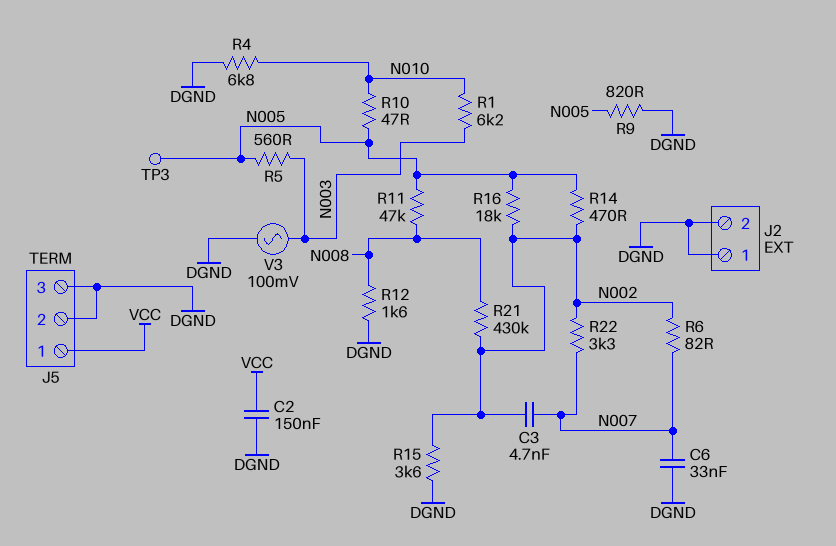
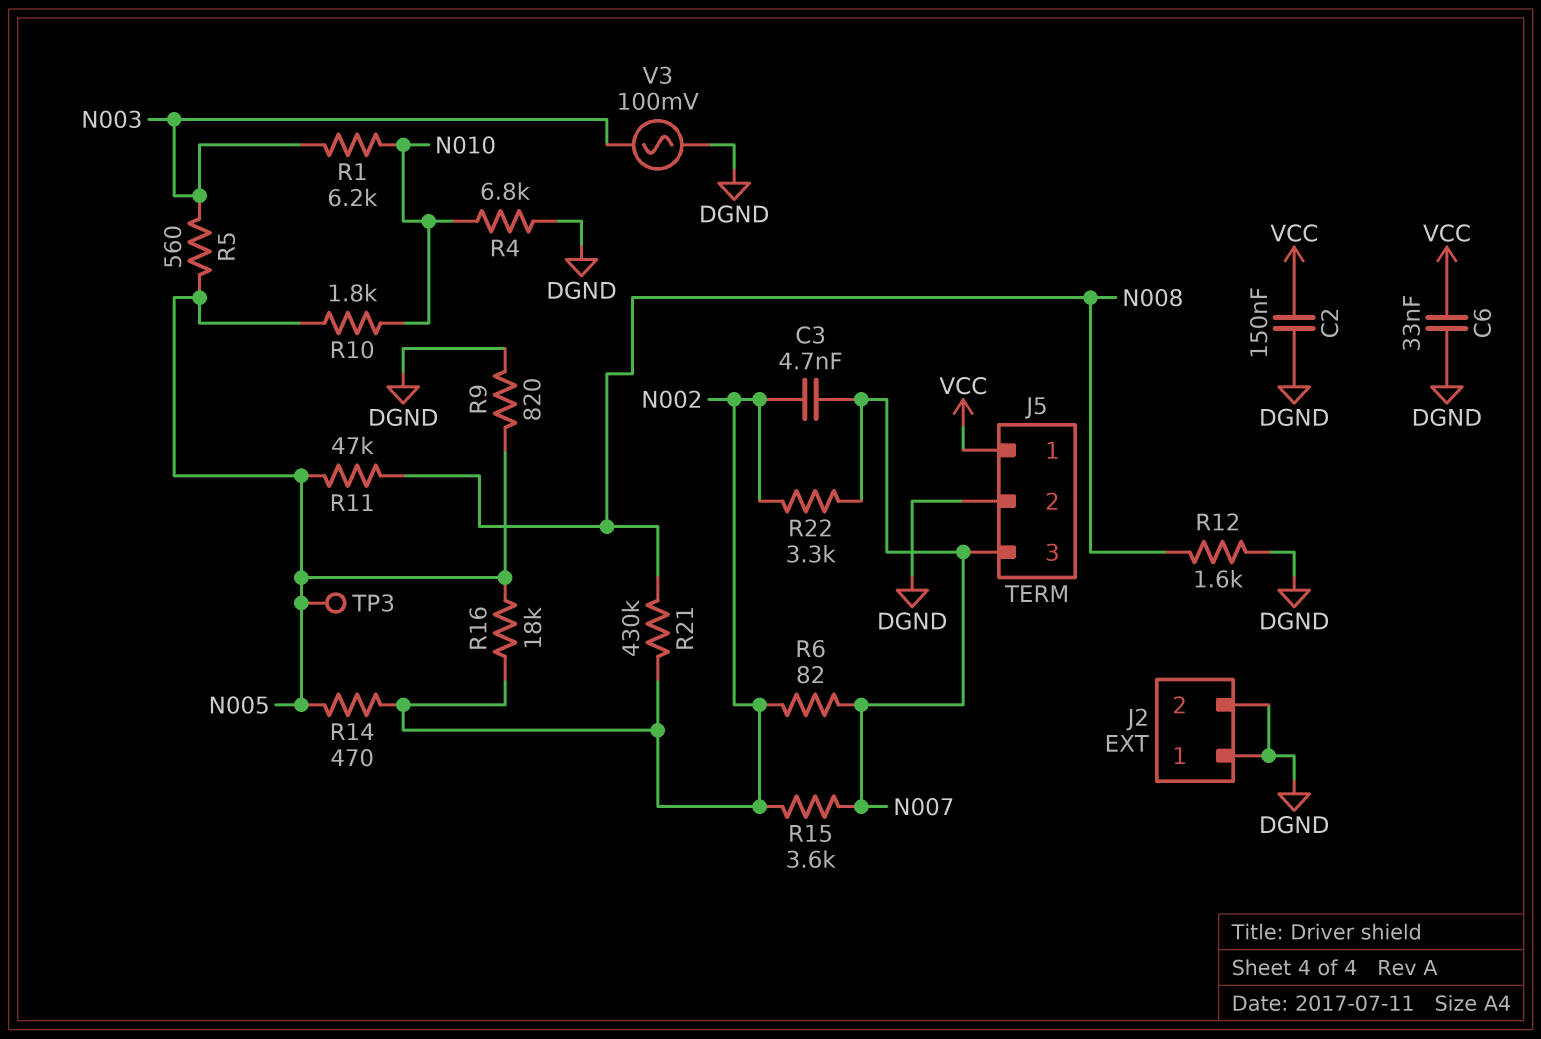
C6: 33nF (DGND, N007) -> 33nF (DGND, VCC)
J5 pin 3: DGND -> N007
R10: 47 (N005, N010) -> 1.8k (N005, N010)
R15: 3.6k (DGND, N002) -> 3.6k (N002, N007)

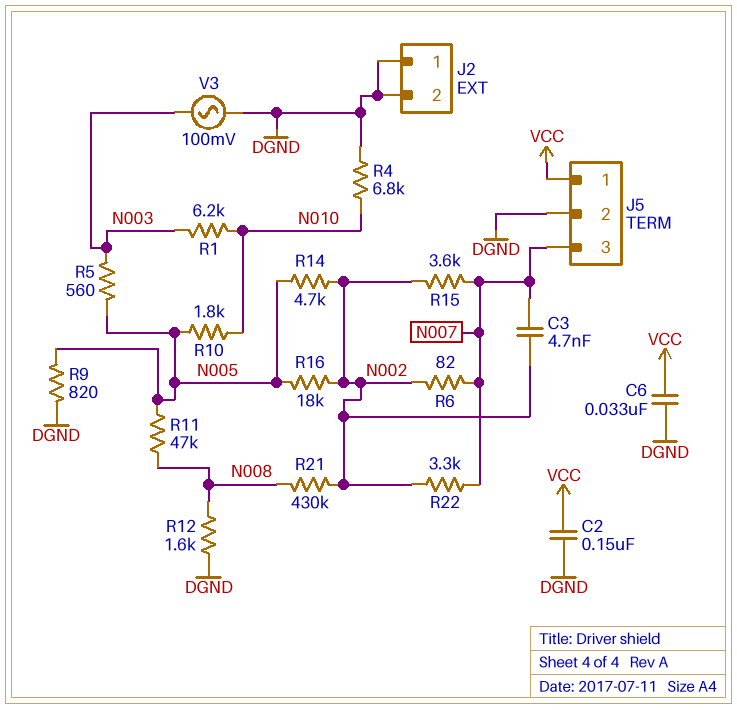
R14: 470 (N002, N005) -> 4.7k (N002, N005)
TP3: test point (N005) -> none

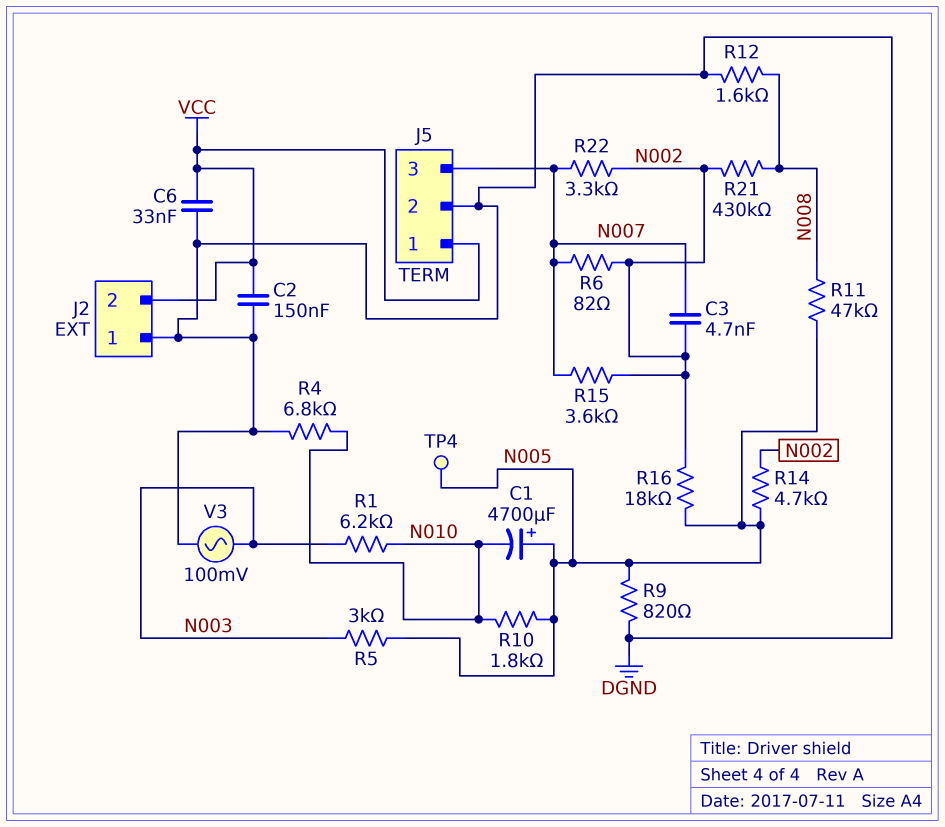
C1: none -> 4700uF (plus N005, minus N010)
J2 pin 2: DGND -> VCC
R5: 560 (N003, N005) -> 3k (N003, N005)
TP4: none -> test point (N005)

